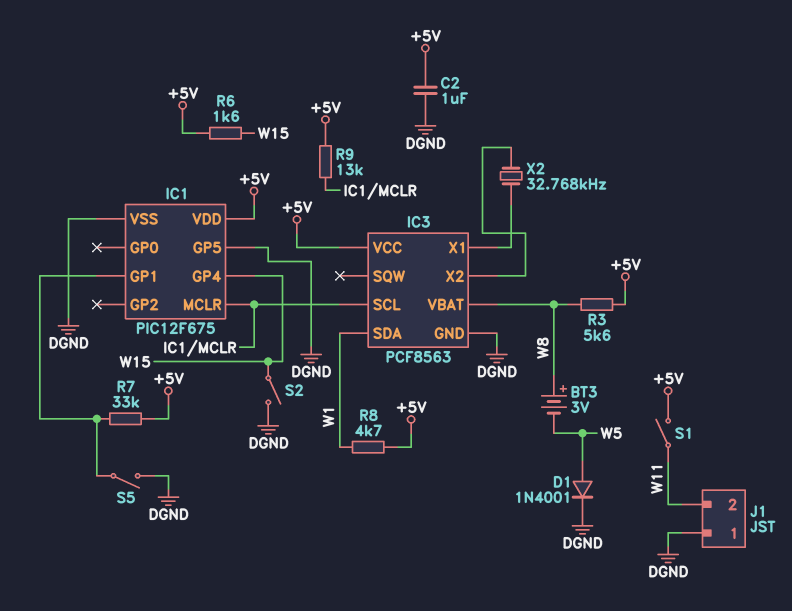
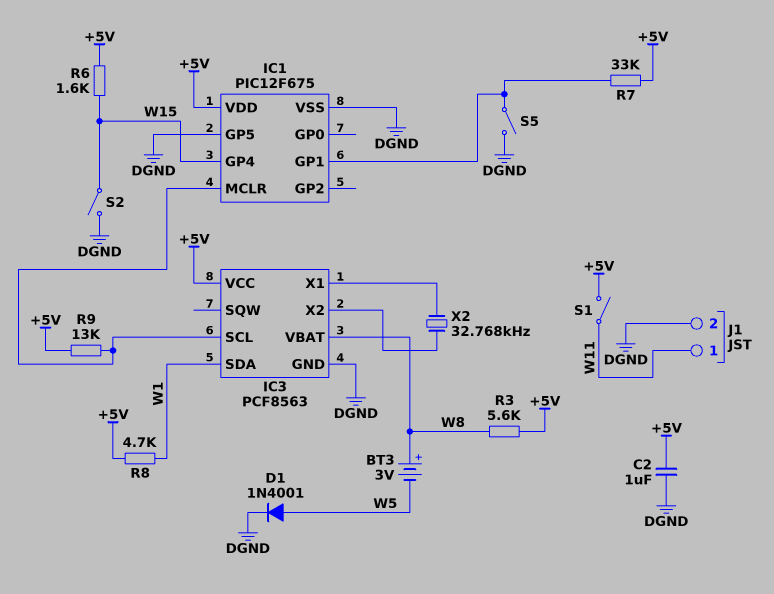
J1 pin 1: DGND -> W11
J1 pin 2: W11 -> DGND

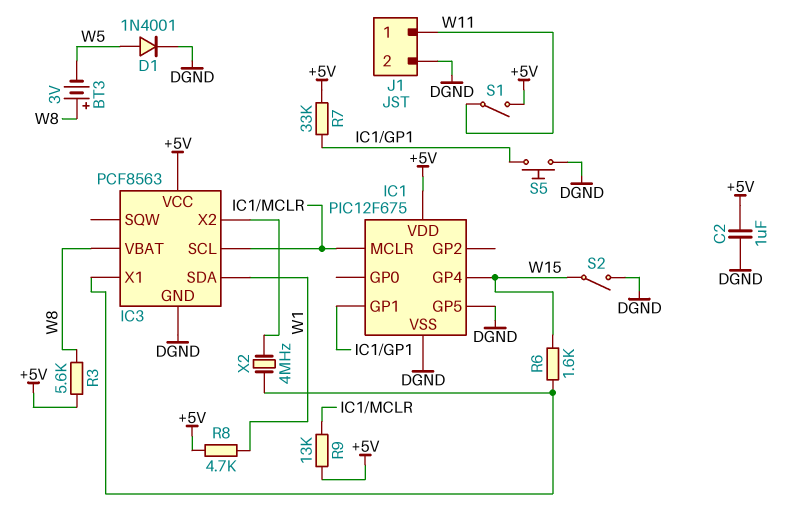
R6: 1.6k (+5V, W15) -> 1.6k (IC3/X1, W15)
S5: switch (DGND, IC1/GP1) -> button (DGND, IC1/GP1)
X2: 32.768kHz (IC3/X1, IC3/X2) -> 4MHz (IC3/X1, IC3/X2)

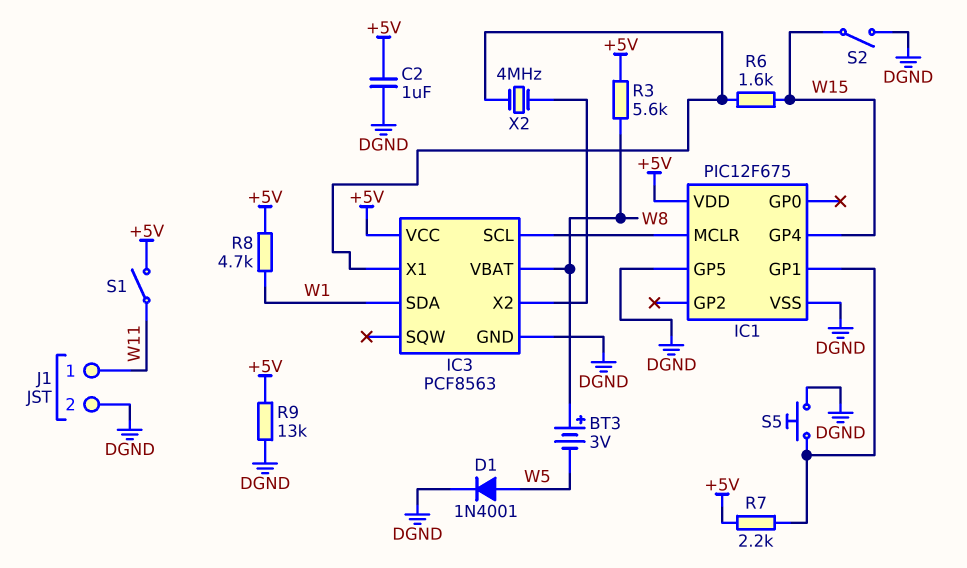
R7: 33k (+5V, IC1/GP1) -> 2.2k (+5V, IC1/GP1)
R9: 13k (+5V, IC1/MCLR) -> 13k (+5V, DGND)

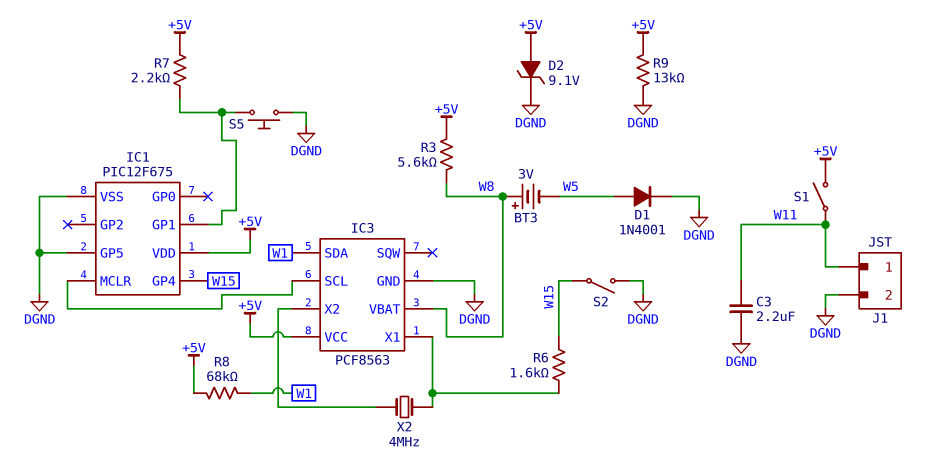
C2: 1uF (+5V, DGND) -> none
C3: none -> 2.2uF (DGND, W11)
D2: none -> zener 9.1V (A +5V, K DGND)
R8: 4.7k (+5V, W1) -> 68k (+5V, W1)

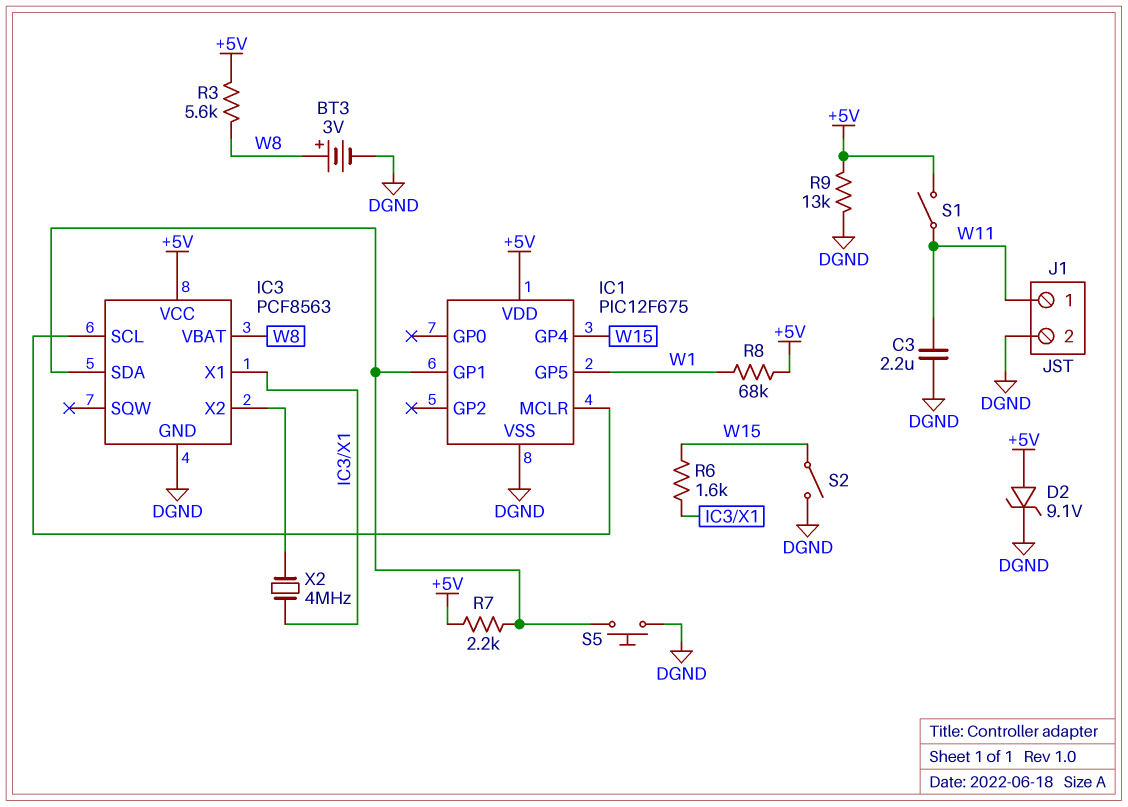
BT3: 3V (plus W8, minus W5) -> 3V (plus W8, minus DGND)
D1: diode 1N4001 (A W5, K DGND) -> none
IC1 pin GP5: DGND -> W1
IC3 pin SDA: W1 -> IC1/GP1

